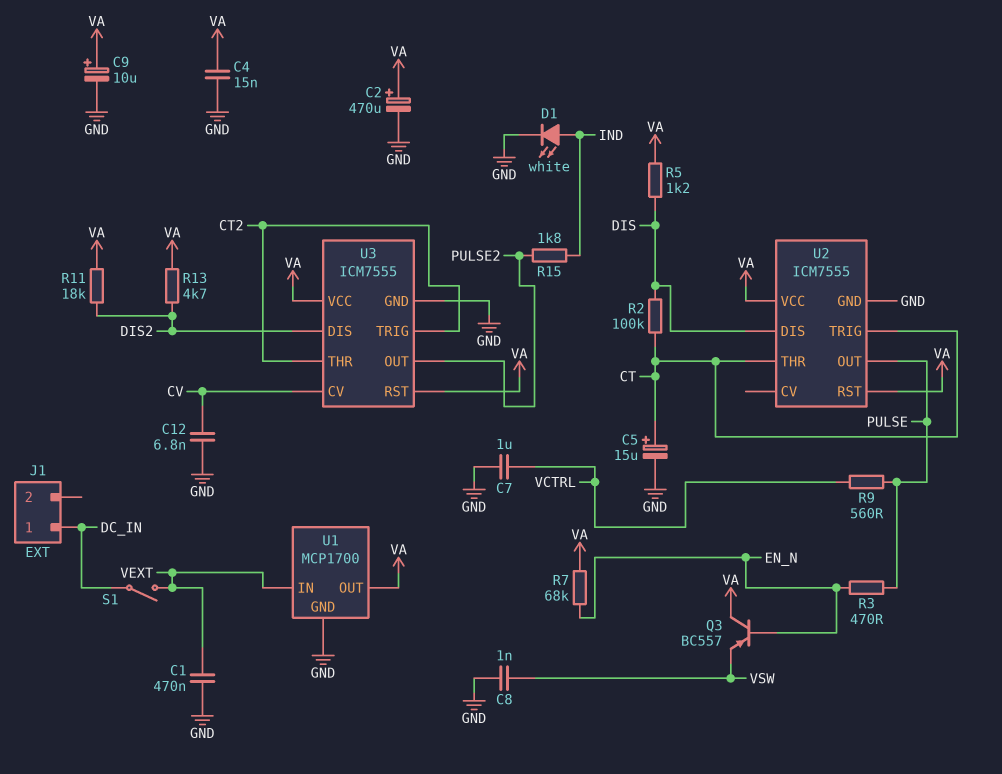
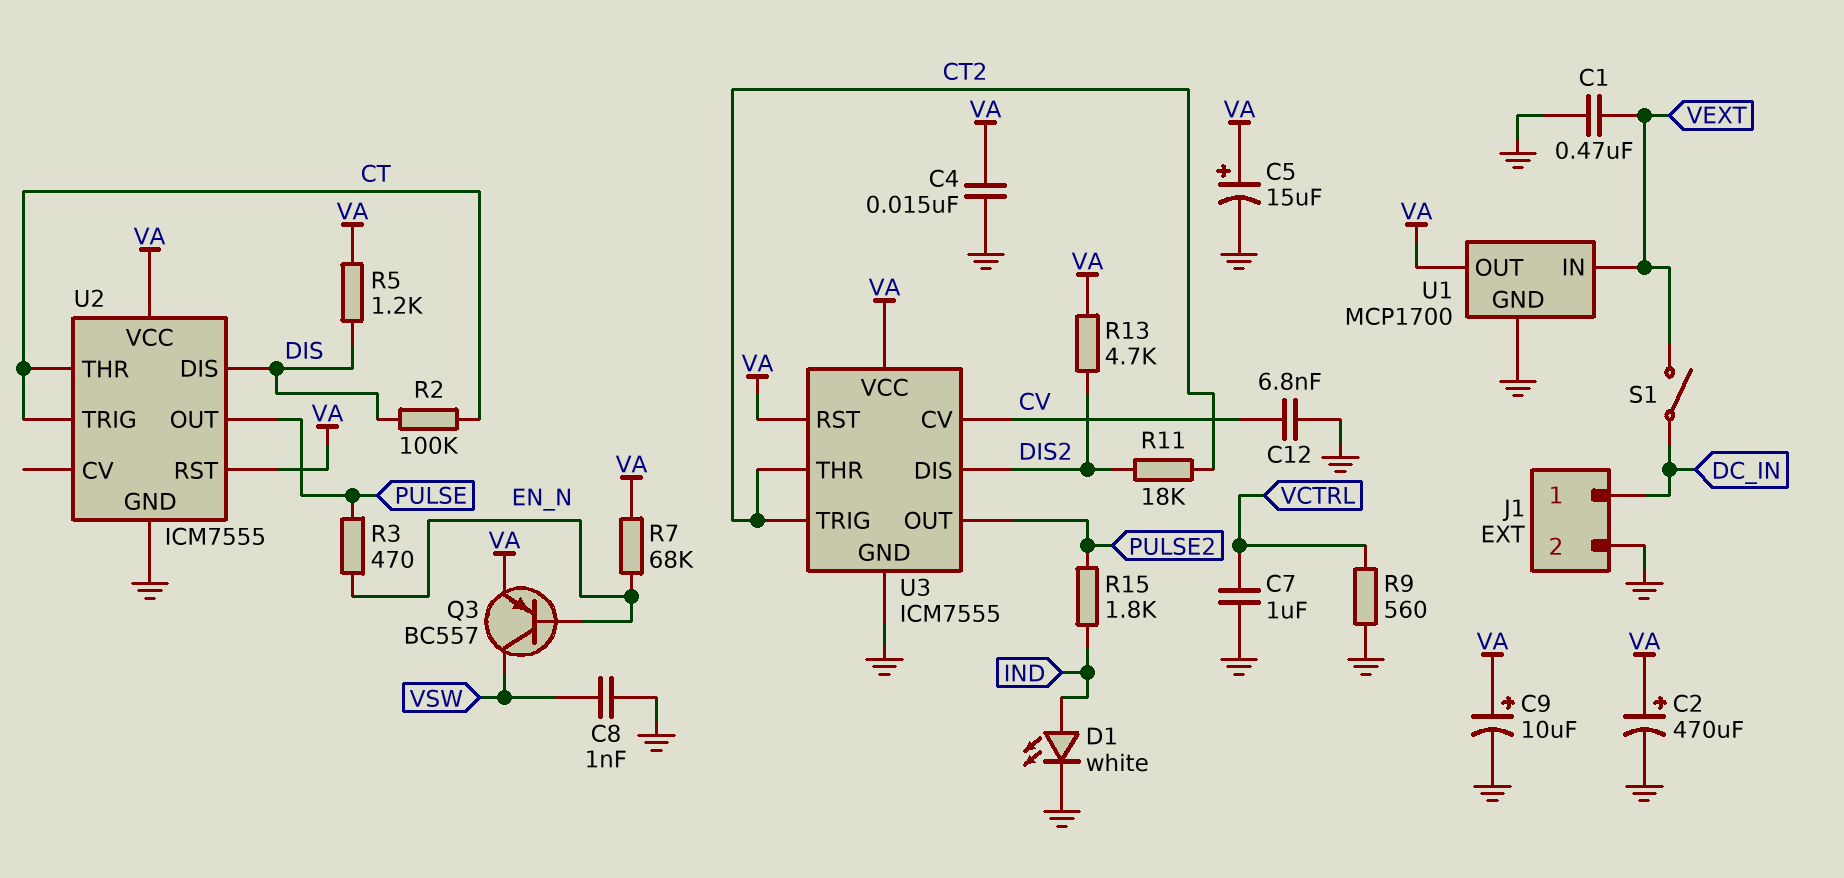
C5: 15uF (plus CT, minus GND) -> 15uF (plus VA, minus GND)
J1 pin 2: none -> GND
Q3: PNP BC557 (B EN_N, C VA, E VSW) -> PNP BC557 (B EN_N, C VSW, E VA)
R9: 560 (PULSE, VCTRL) -> 560 (GND, VCTRL)
R11: 18k (DIS2, VA) -> 18k (CT2, DIS2)

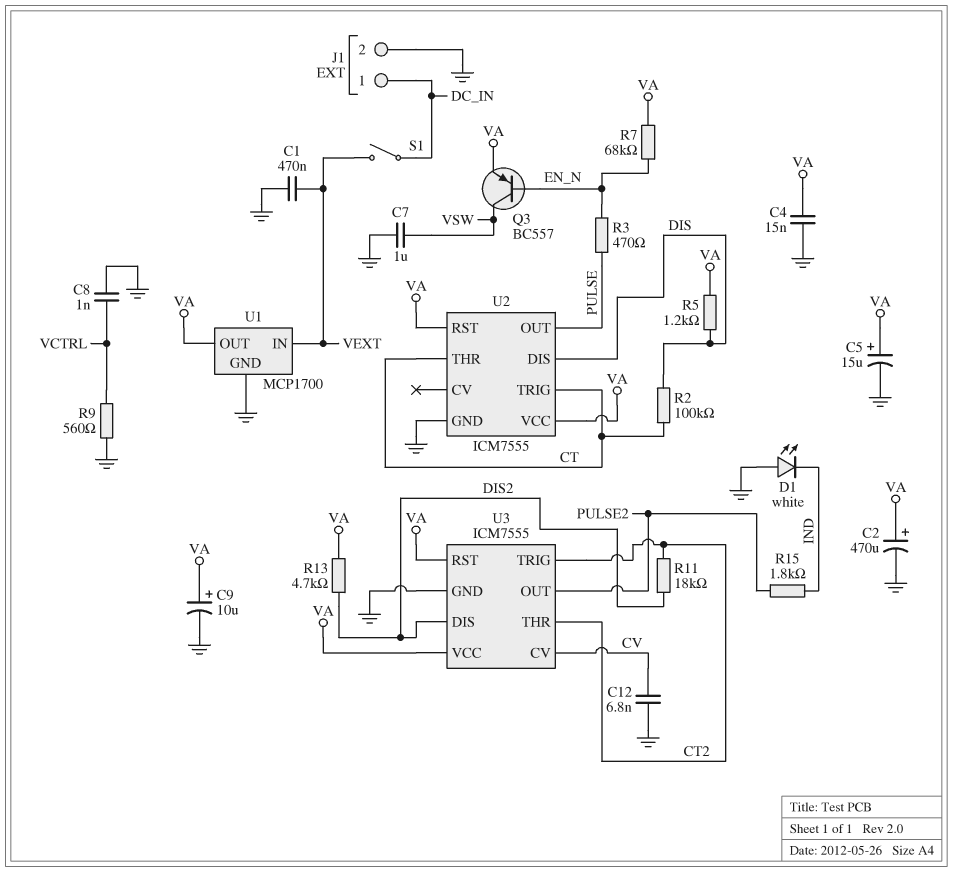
C7: 1uF (GND, VCTRL) -> 1uF (GND, VSW)
C8: 1nF (GND, VSW) -> 1nF (GND, VCTRL)
D1: LED white (A IND, K GND) -> LED white (A GND, K IND)

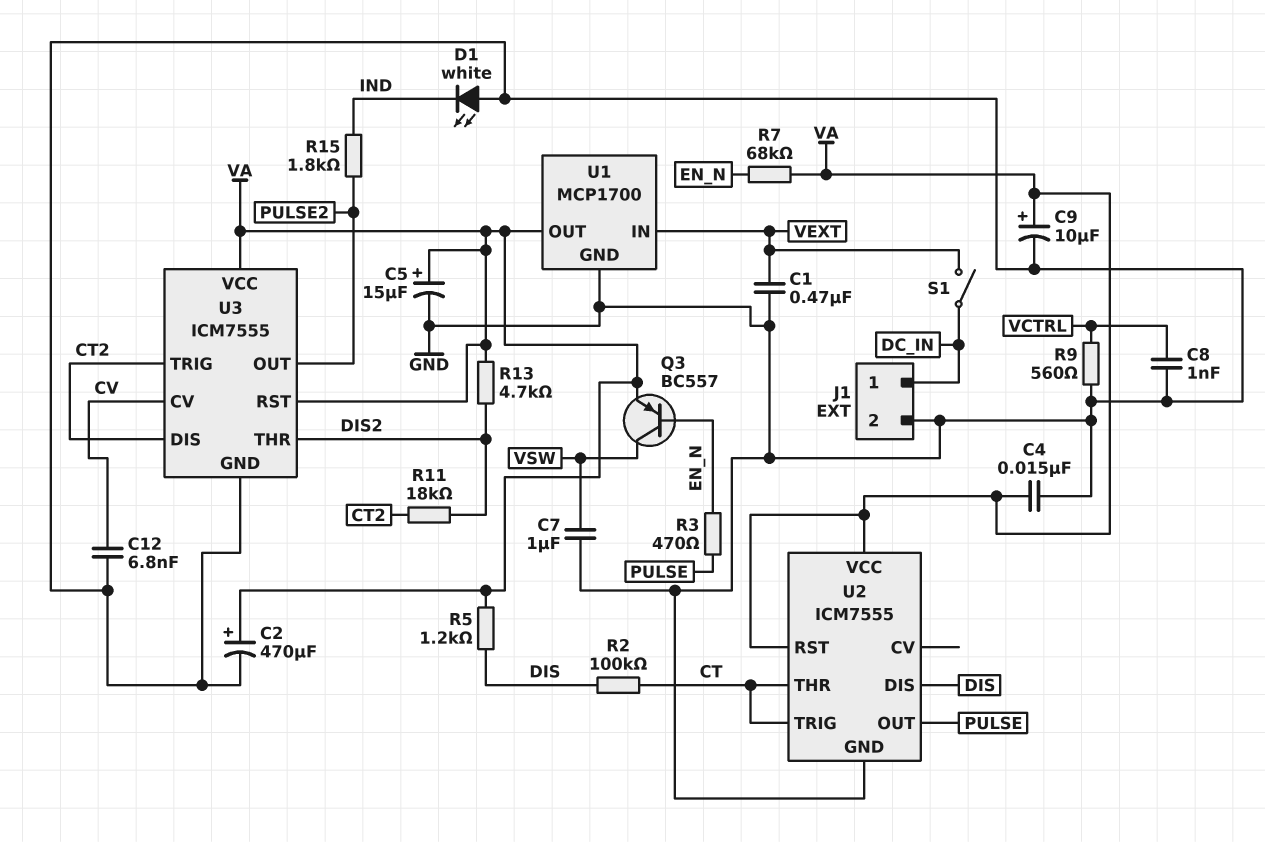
U3 pin DIS: DIS2 -> CT2
U3 pin THR: CT2 -> DIS2

